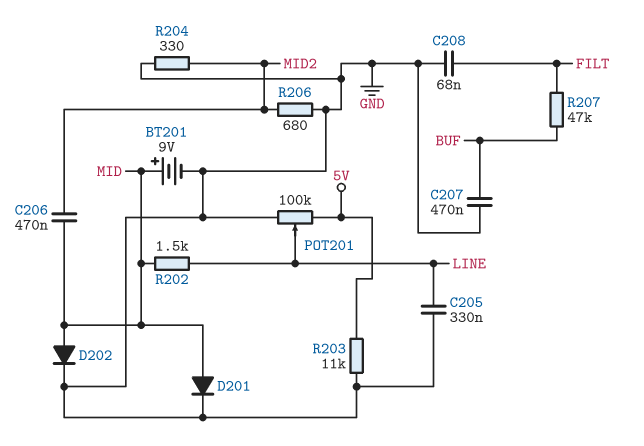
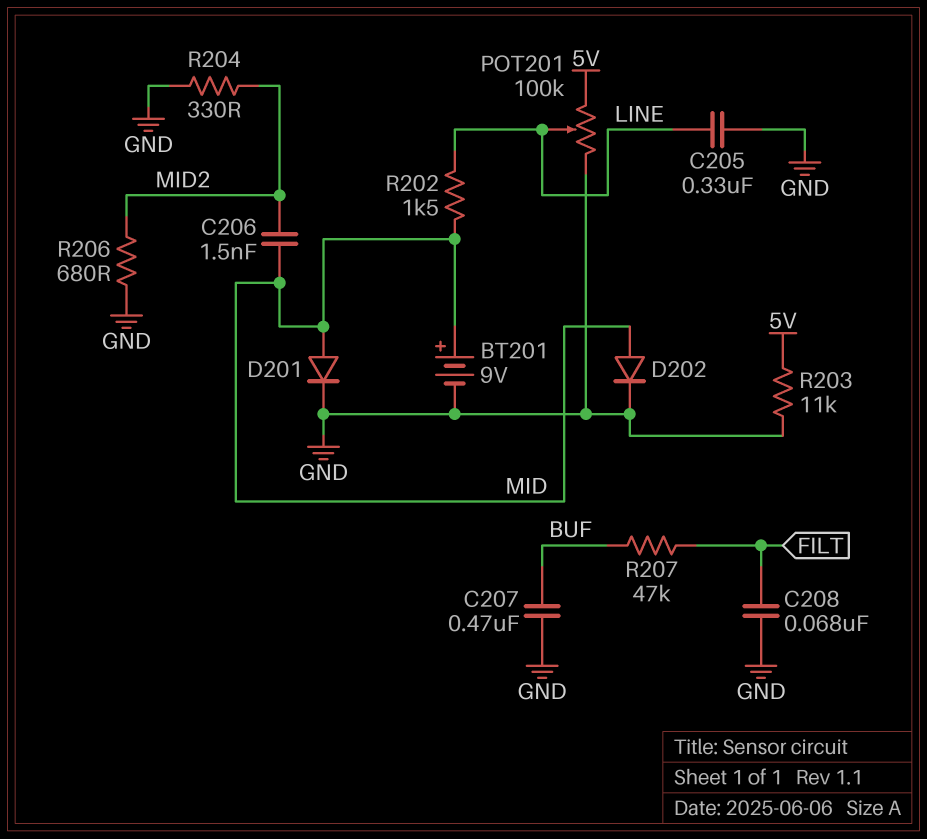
C206: 470nF (MID, MID2) -> 1.5nF (MID, MID2)

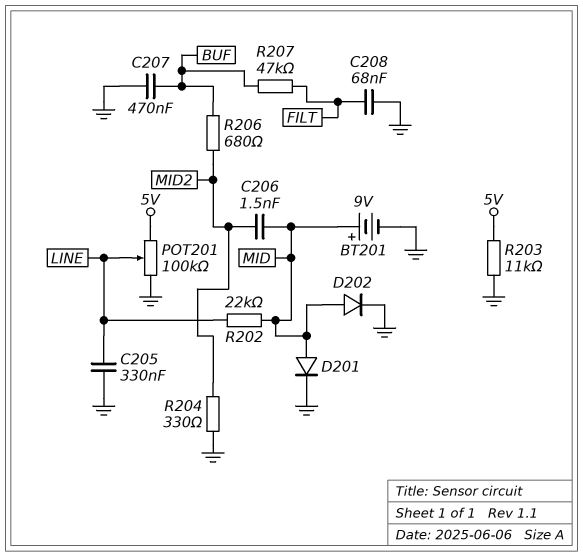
R202: 1.5k (LINE, MID) -> 22k (LINE, MID)
R206: 680 (GND, MID2) -> 680 (BUF, MID2)

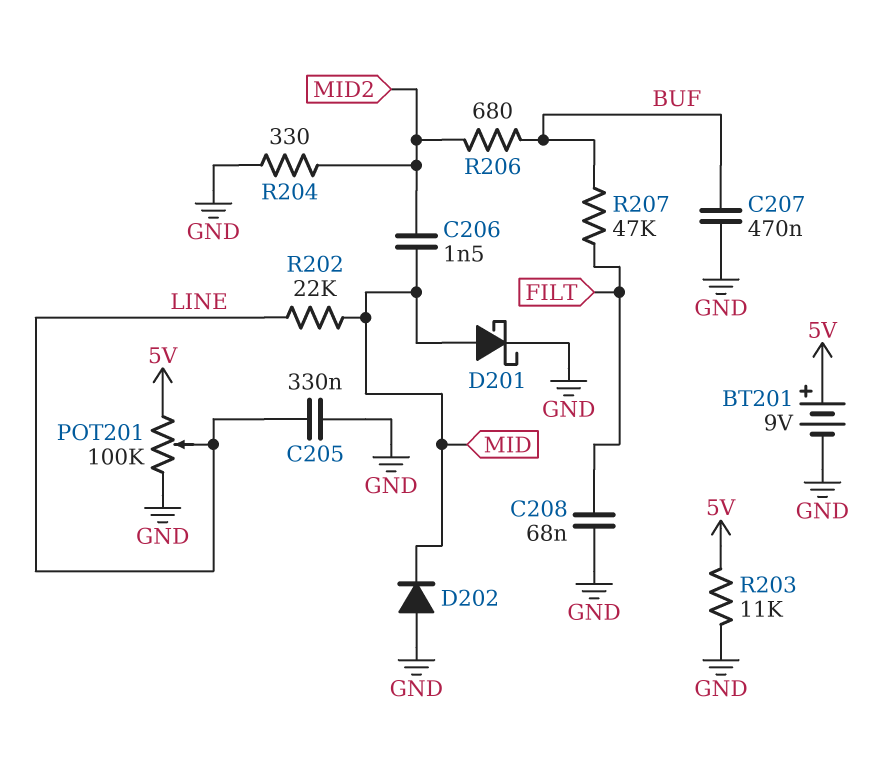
BT201: 9V (plus MID, minus GND) -> 9V (plus 5V, minus GND)
D201: diode (A MID, K GND) -> schottky (A MID, K GND)
D202: diode (A MID, K GND) -> diode (A GND, K MID)

